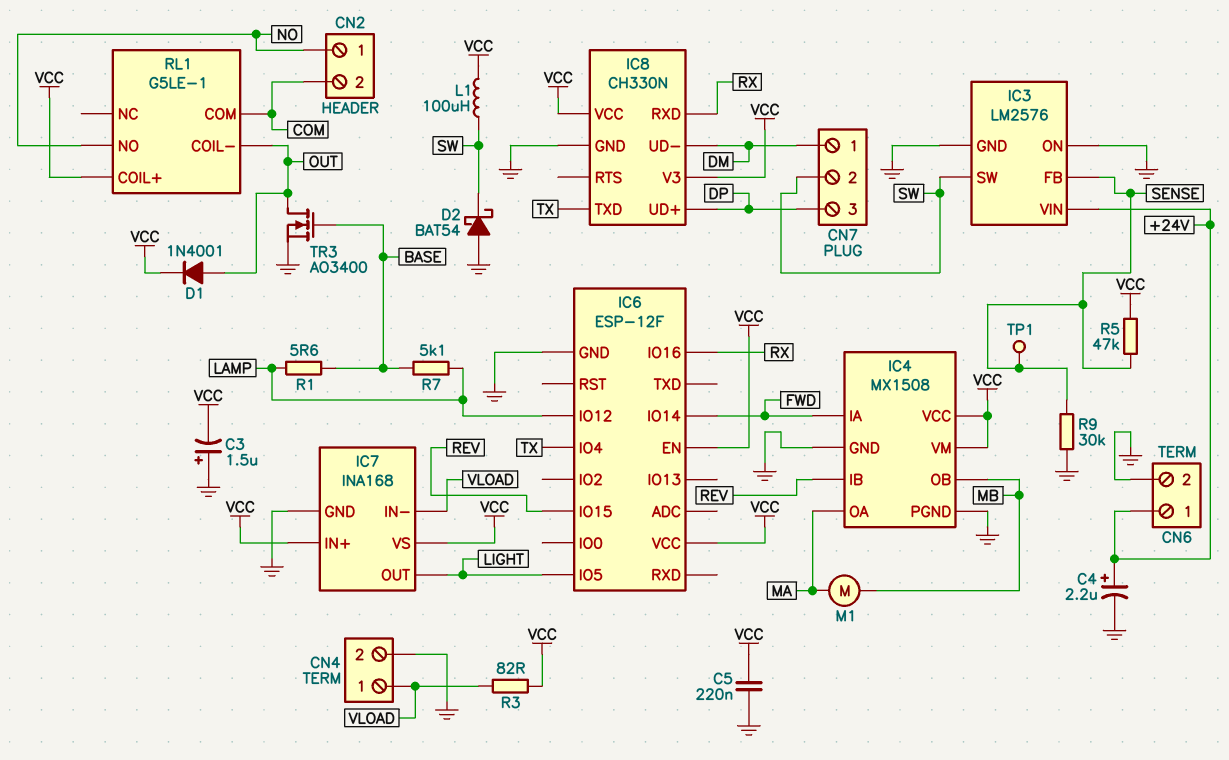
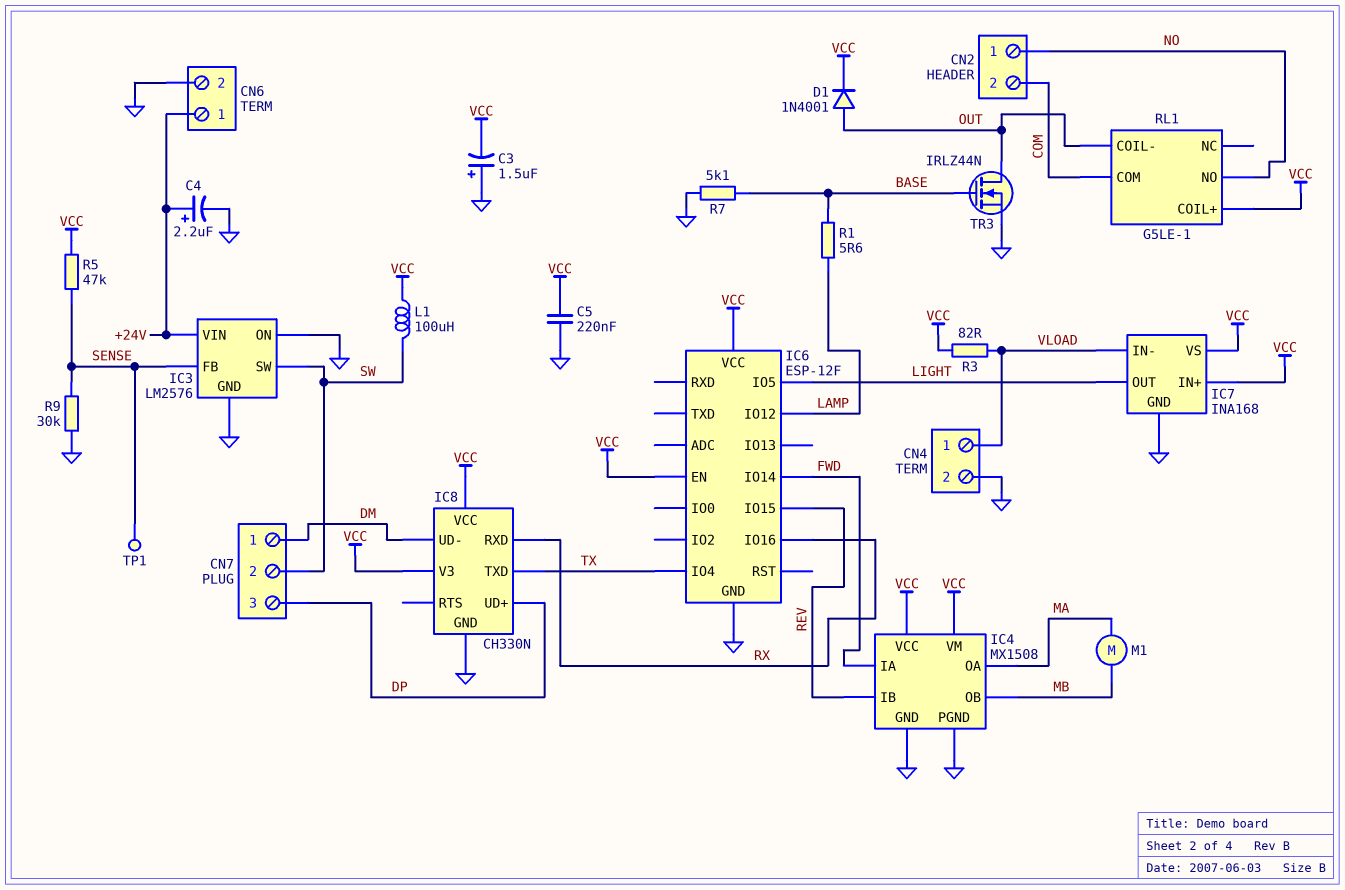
D2: schottky BAT54 (A GND, K SW) -> none
R7: 5.1k (BASE, LAMP) -> 5.1k (BASE, GND)
TR3: NMOS AO3400 (G BASE, D OUT, S GND) -> NMOS IRLZ44N (G BASE, D OUT, S GND)

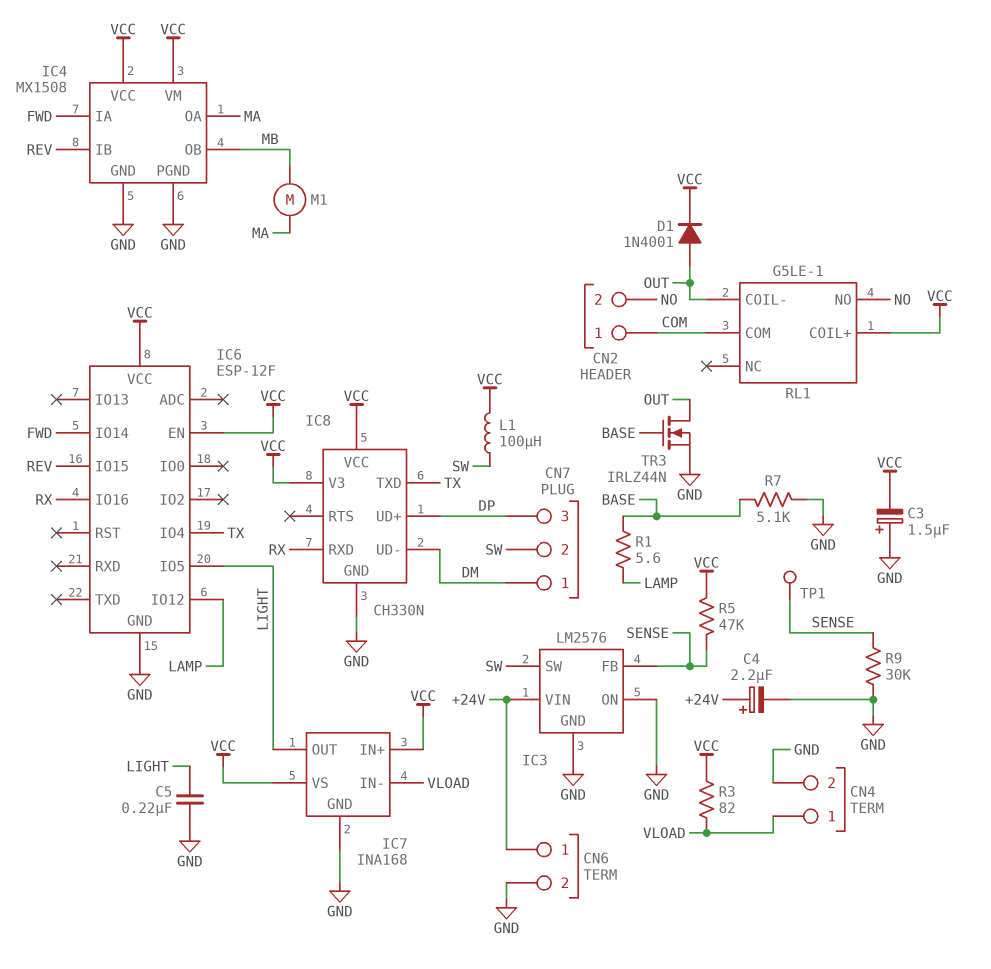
C5: 220nF (GND, VCC) -> 220nF (GND, LIGHT)
CN2 pin 1: NO -> COM
CN2 pin 2: COM -> NO

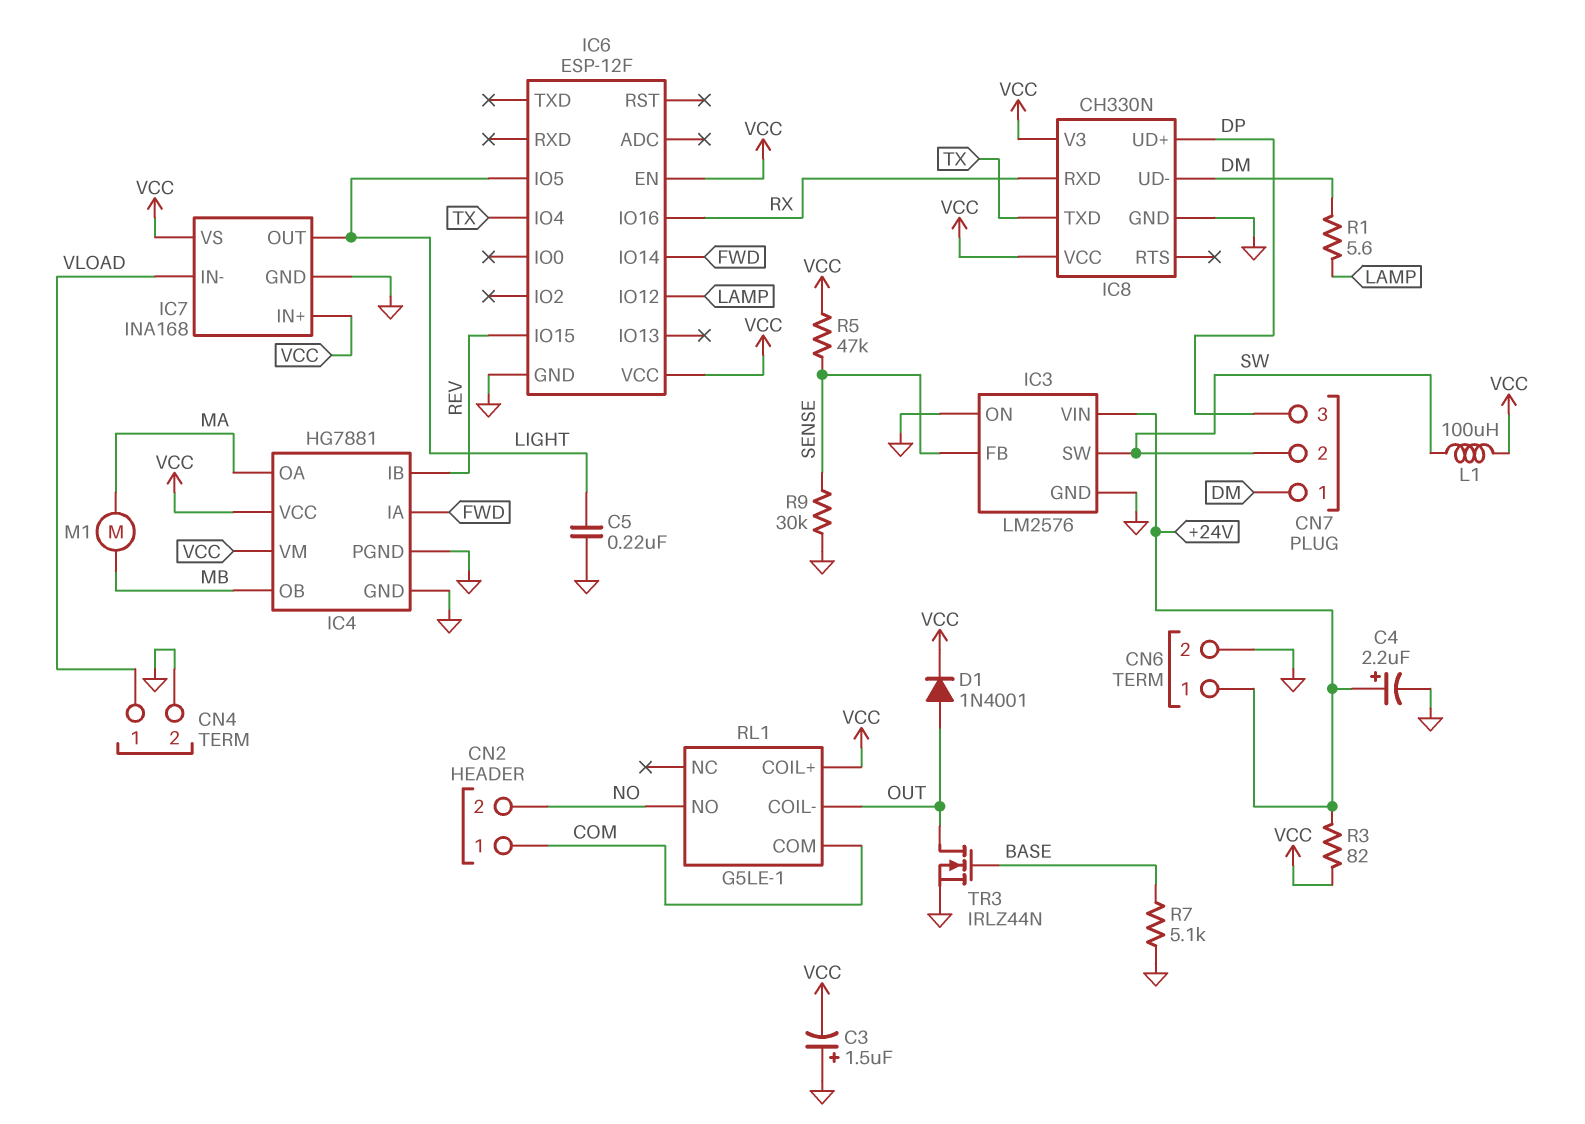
IC4: MX1508 -> HG7881
R1: 5.6 (BASE, LAMP) -> 5.6 (DM, LAMP)
R3: 82 (VCC, VLOAD) -> 82 (+24V, VCC)
TP1: test point (SENSE) -> none

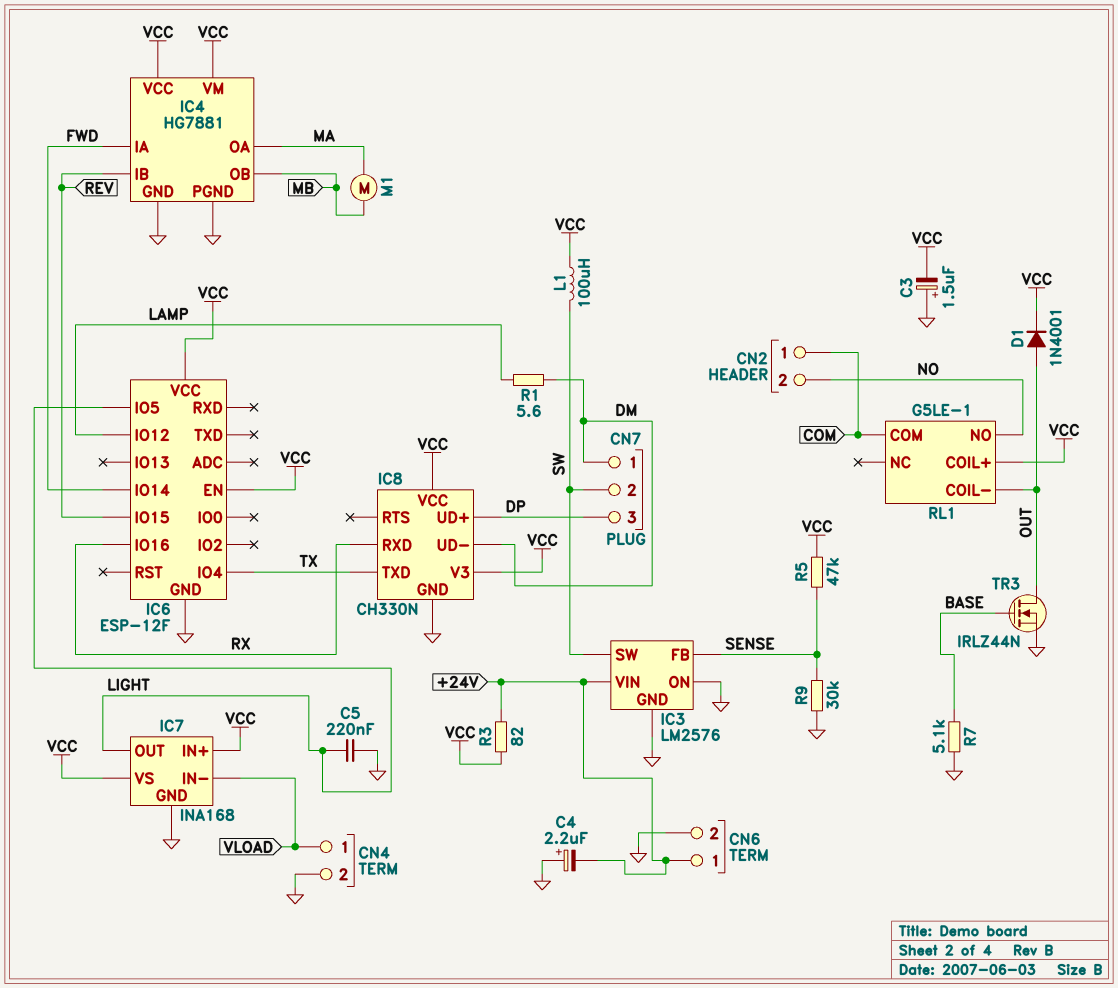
C4: 2.2uF (plus +24V, minus GND) -> 2.2uF (plus GND, minus +24V)

